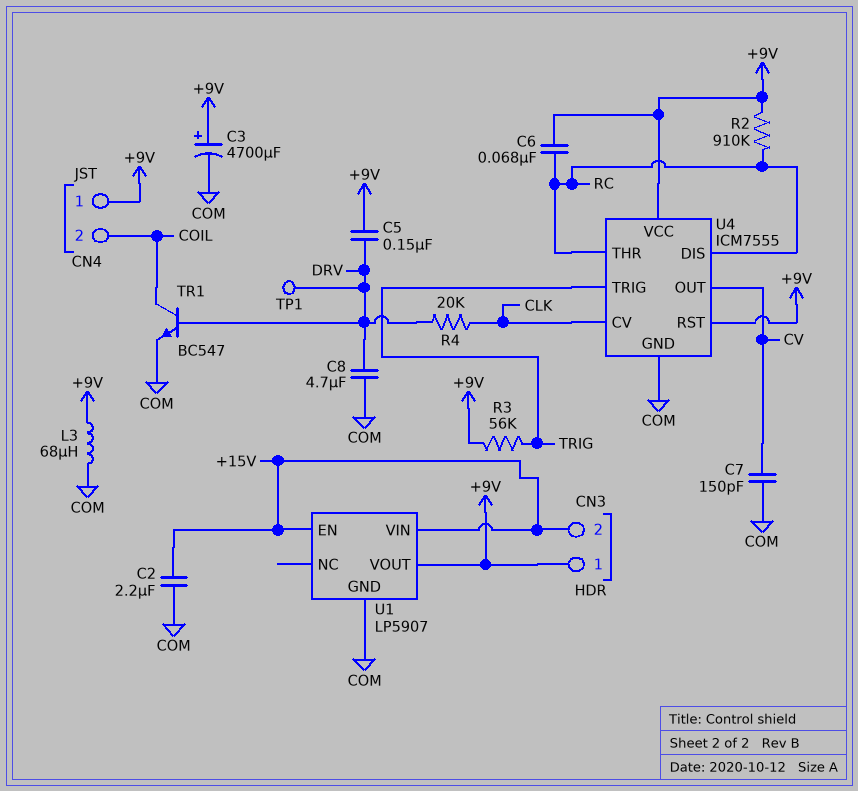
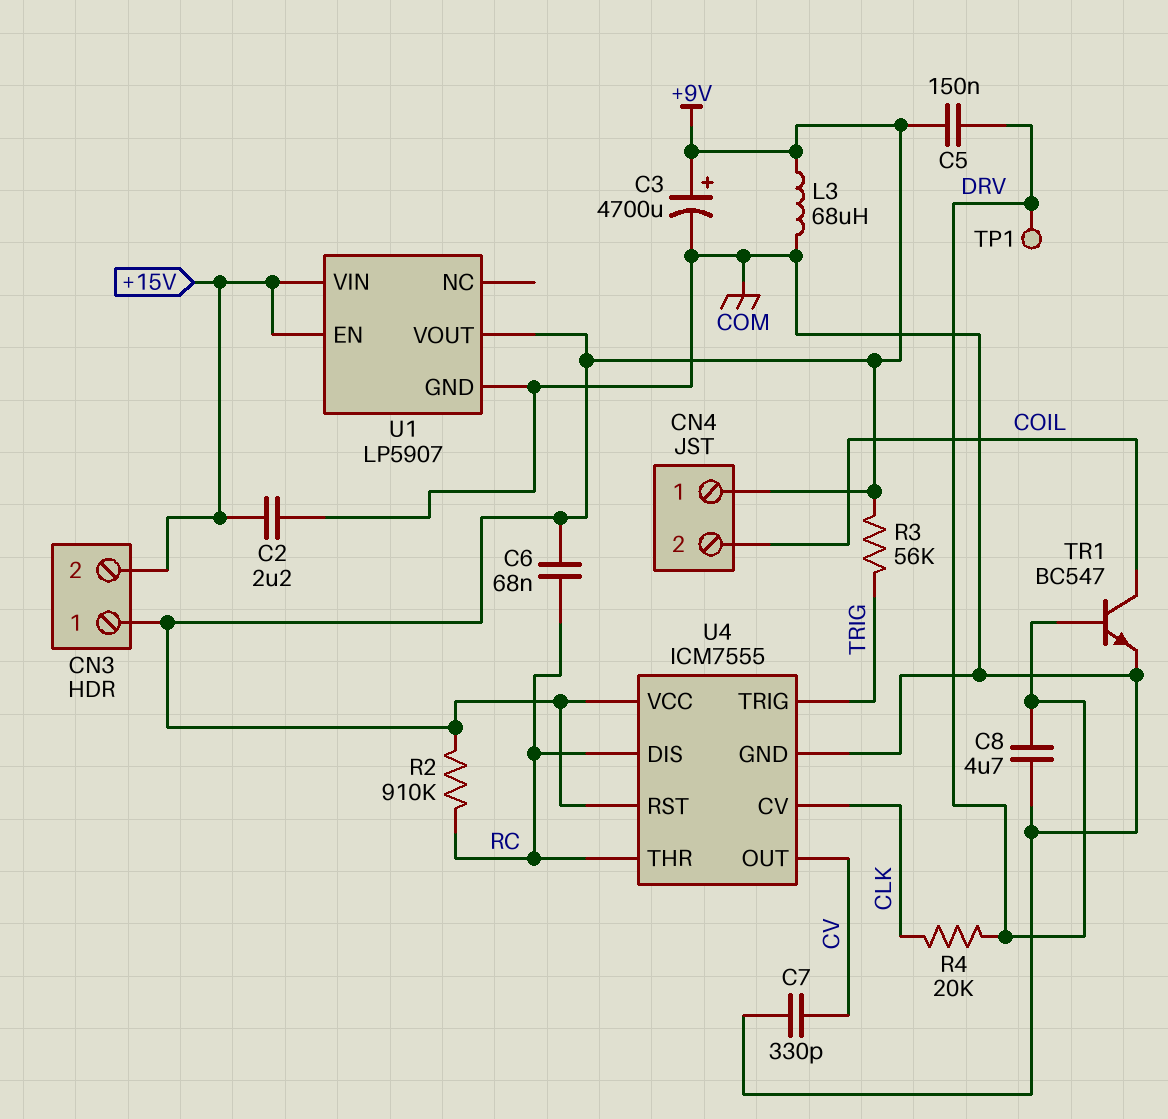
C7: 150pF (COM, CV) -> 330pF (COM, CV)

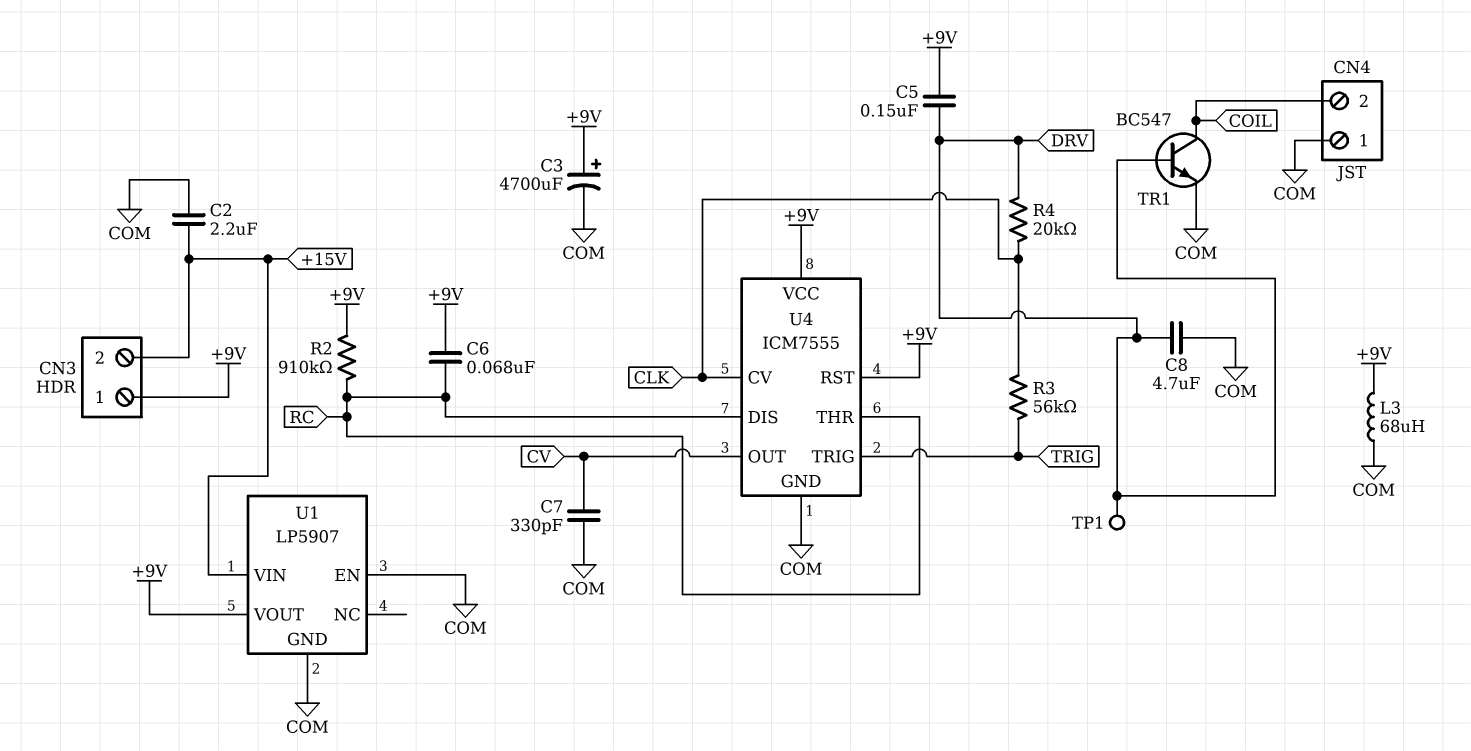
CN4 pin 1: +9V -> COM
R3: 56k (+9V, TRIG) -> 56k (CLK, TRIG)
U1 pin EN: +15V -> COM

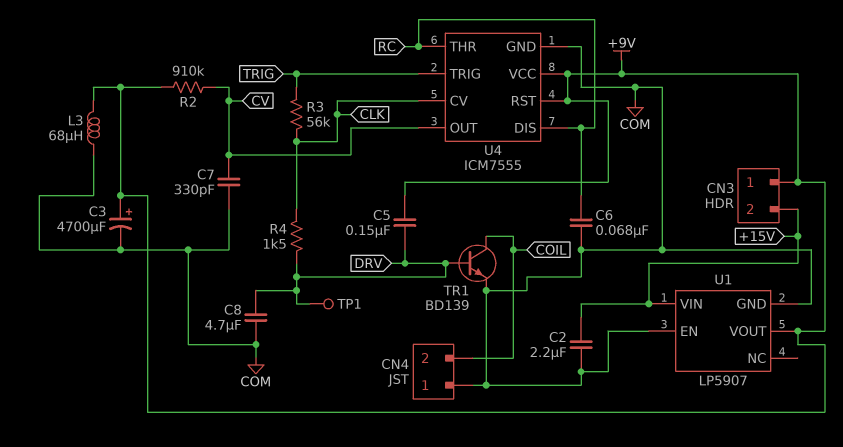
C6: 68nF (+9V, RC) -> 68nF (COM, RC)
R2: 910k (+9V, RC) -> 910k (+9V, CV)
R4: 20k (CLK, DRV) -> 1.5k (CLK, DRV)
TR1: NPN BC547 (B DRV, C COIL, E COM) -> NPN BD139 (B DRV, C COIL, E COM)

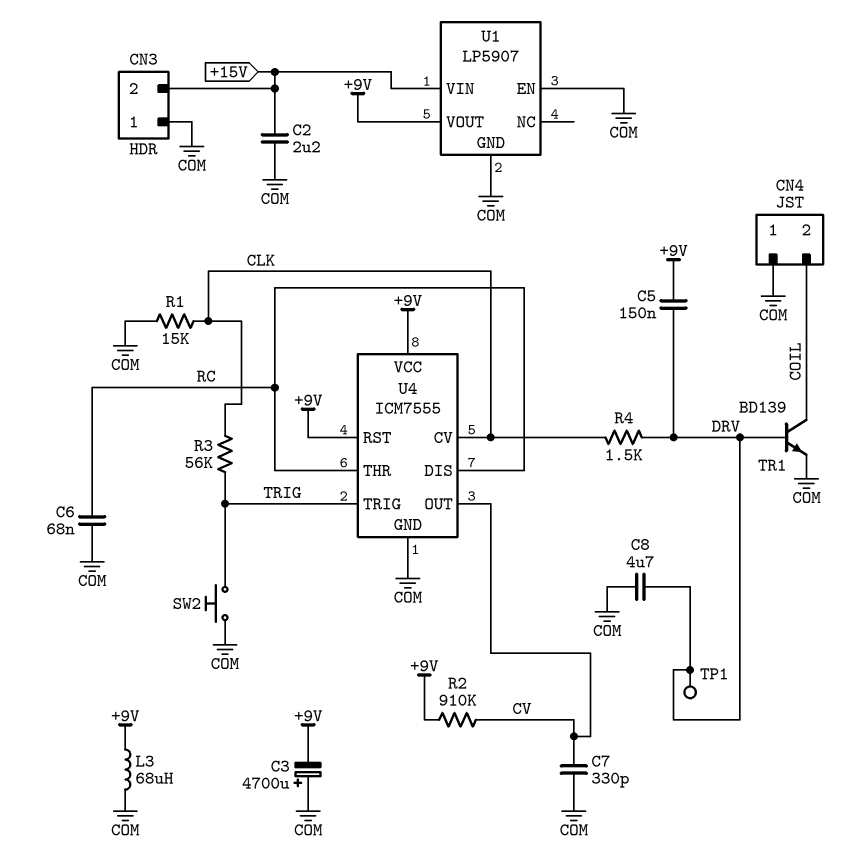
C3: 4700uF (plus +9V, minus COM) -> 4700uF (plus COM, minus +9V)
CN3 pin 1: +9V -> COM
R1: none -> 15k (CLK, COM)
SW2: none -> button (COM, TRIG)

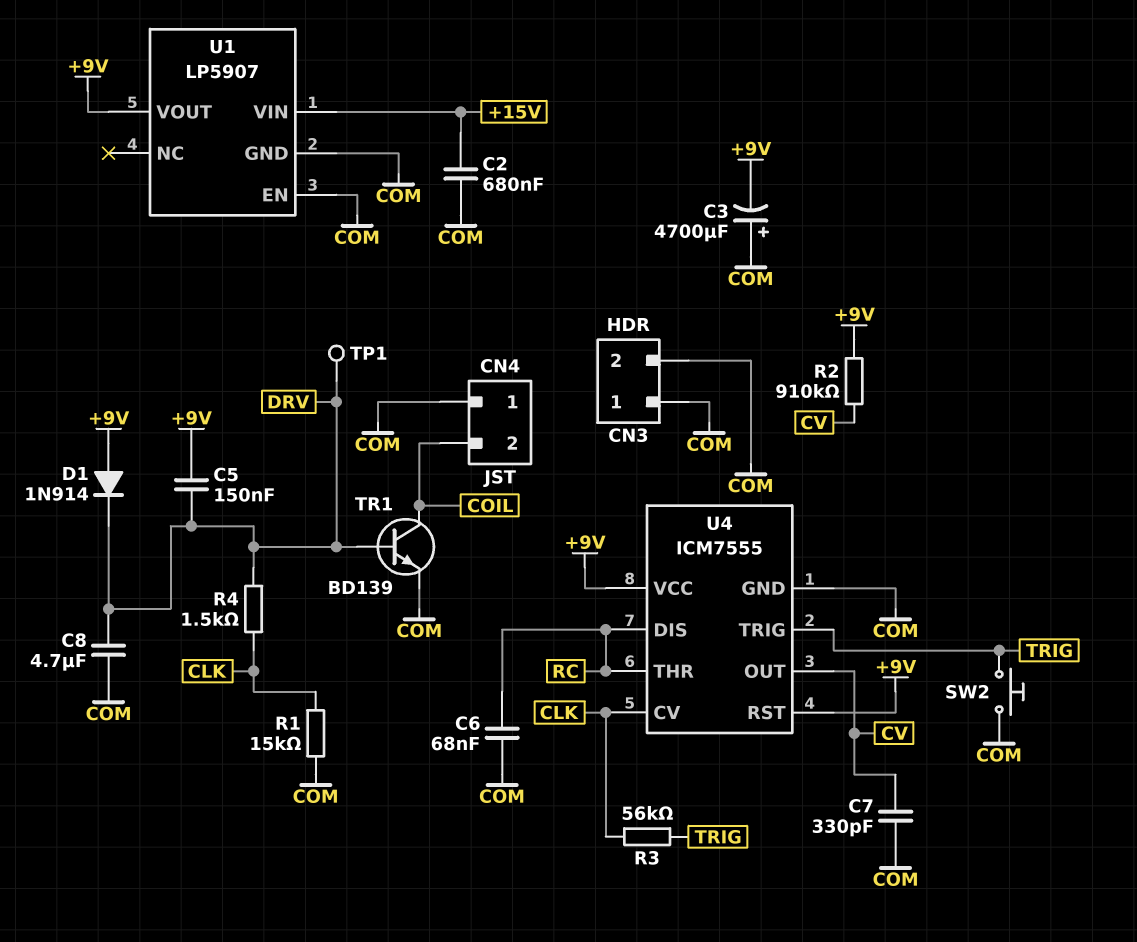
C2: 2.2uF (+15V, COM) -> 680nF (+15V, COM)
CN3 pin 2: +15V -> COM
D1: none -> diode 1N914 (A +9V, K DRV)
L3: 68uH (+9V, COM) -> none

